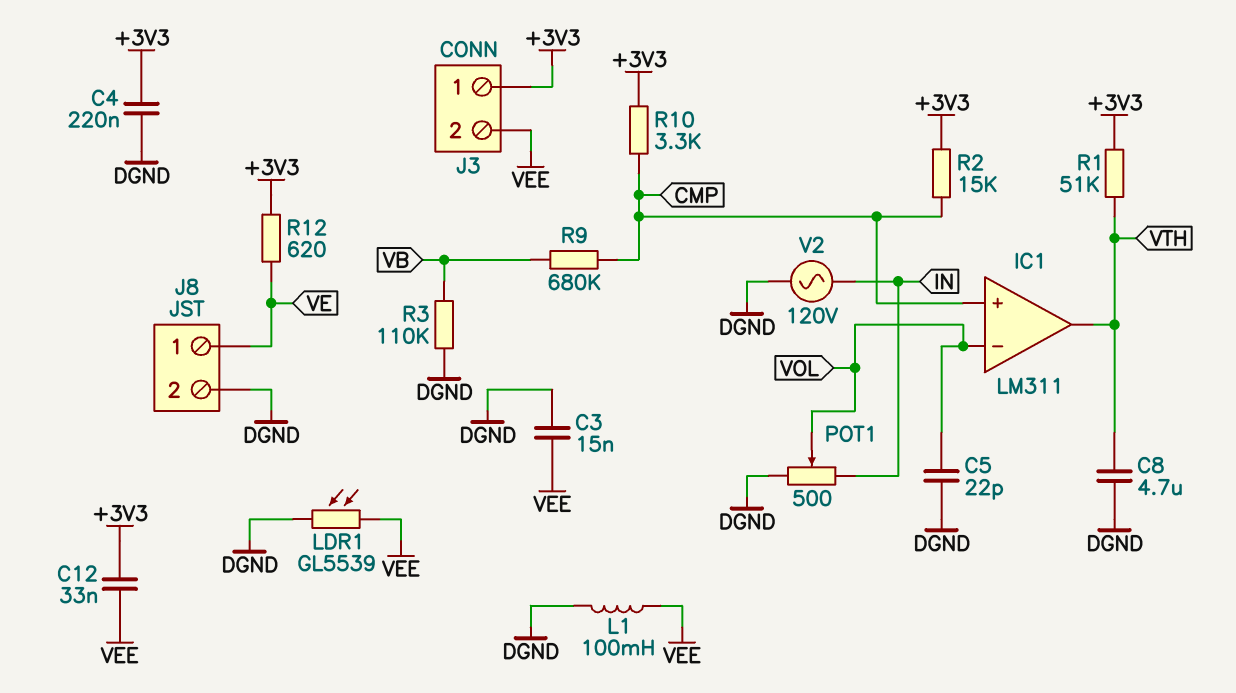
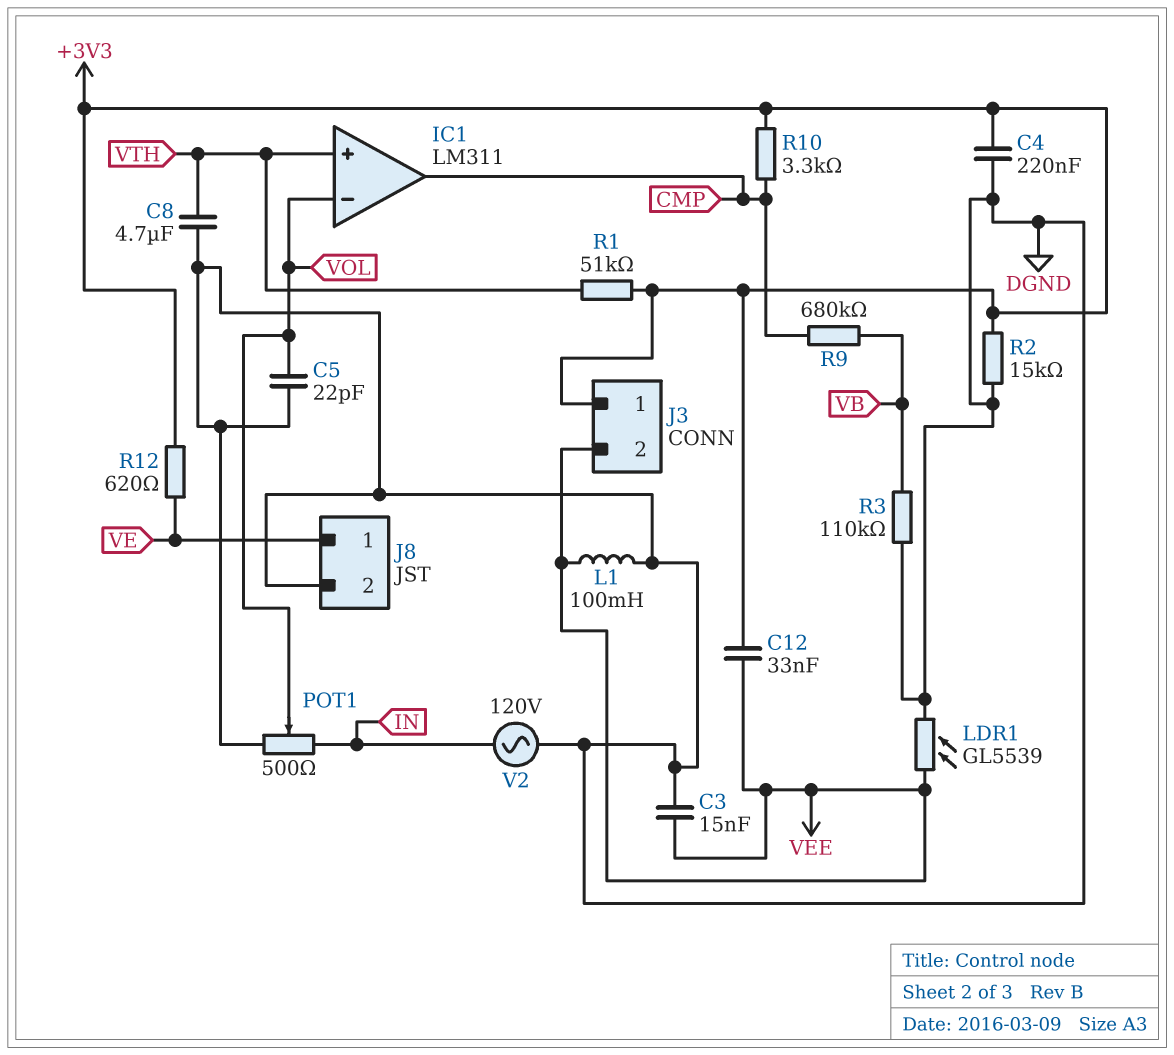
IC1 pin in+: CMP -> VTH
IC1 pin out: VTH -> CMP
R2: 15k (+3V3, CMP) -> 15k (+3V3, DGND)

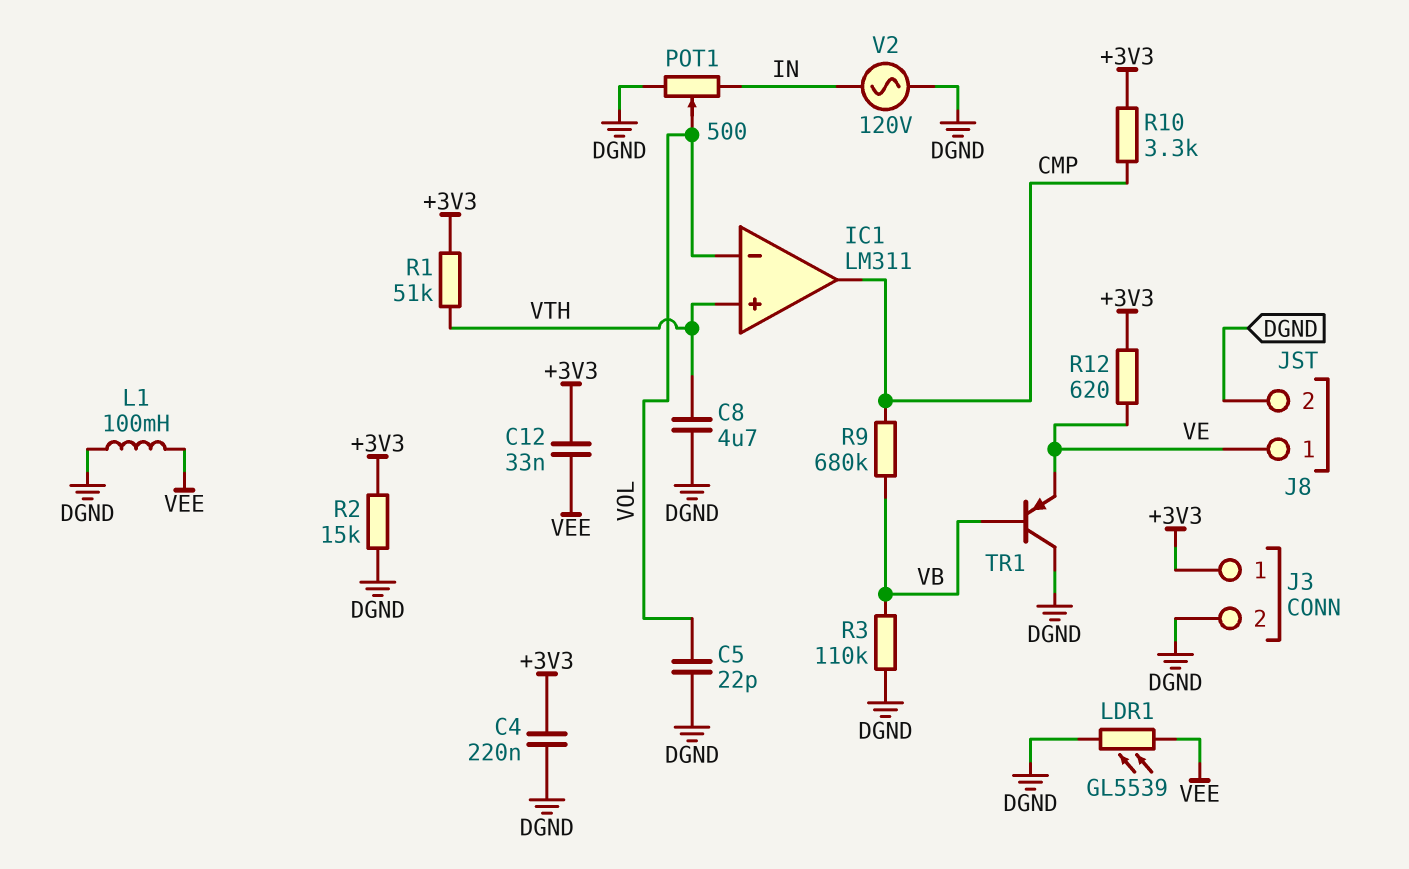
C3: 15nF (DGND, VEE) -> none
J3 pin 2: VEE -> DGND
TR1: none -> PNP (B VB, C DGND, E VE)

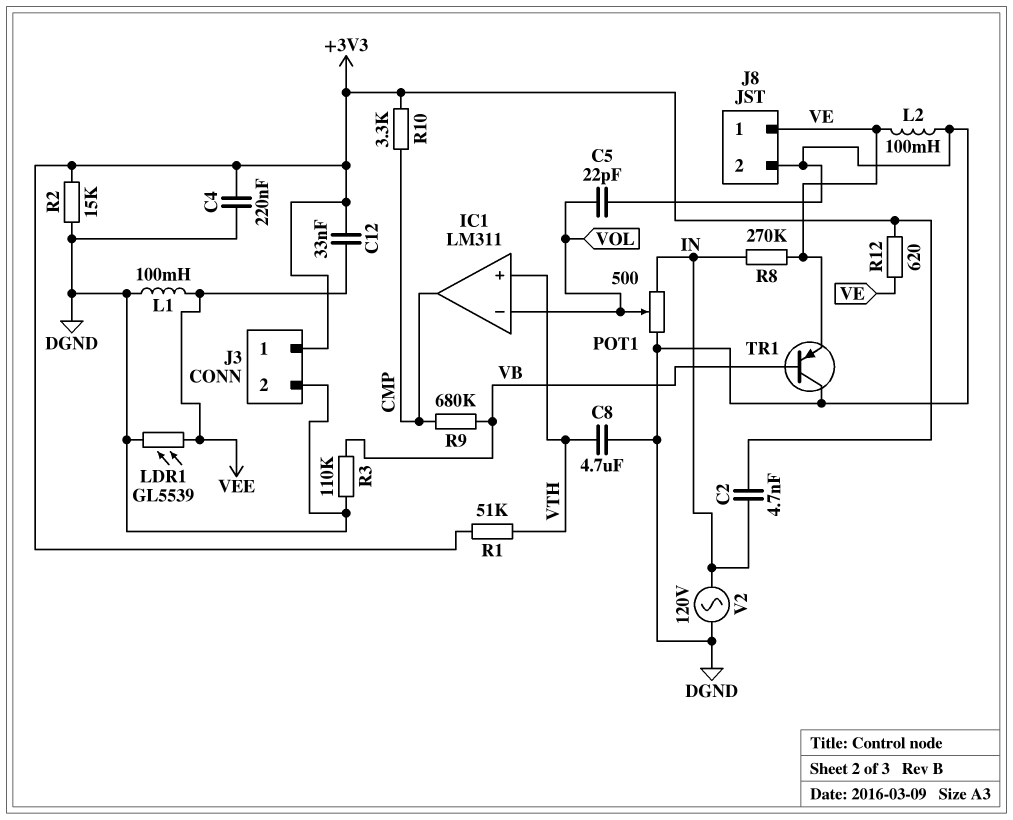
C2: none -> 4.7nF (+3V3, IN)
L2: none -> 100mH (DGND, VE)
R8: none -> 270k (IN, VE)

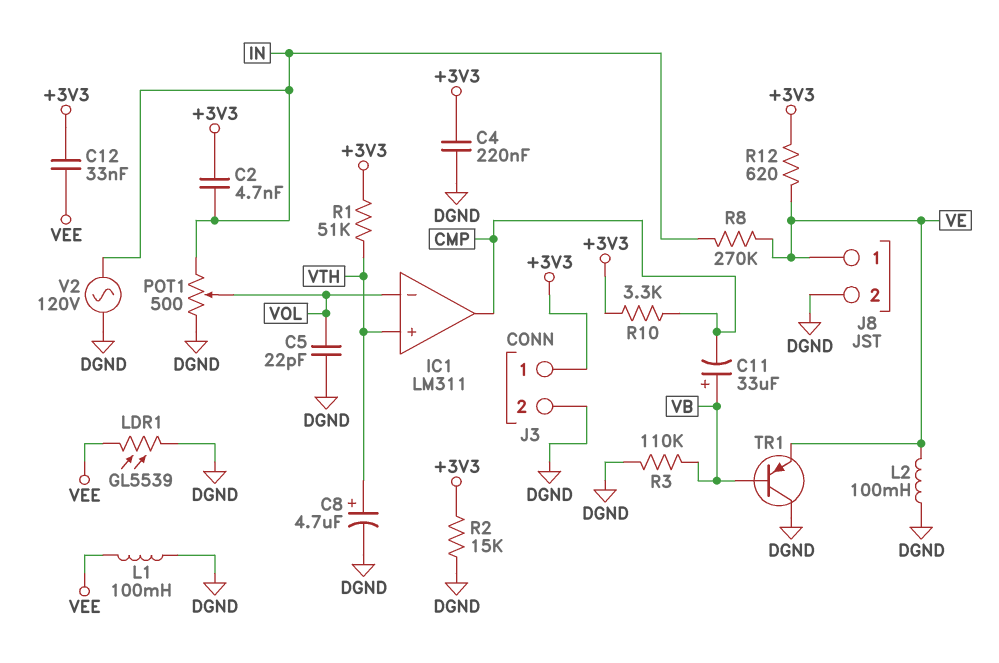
C8: 4.7uF (DGND, VTH) -> 4.7uF (plus VTH, minus DGND)
C11: none -> 33uF (plus VB, minus CMP)
R9: 680k (CMP, VB) -> none

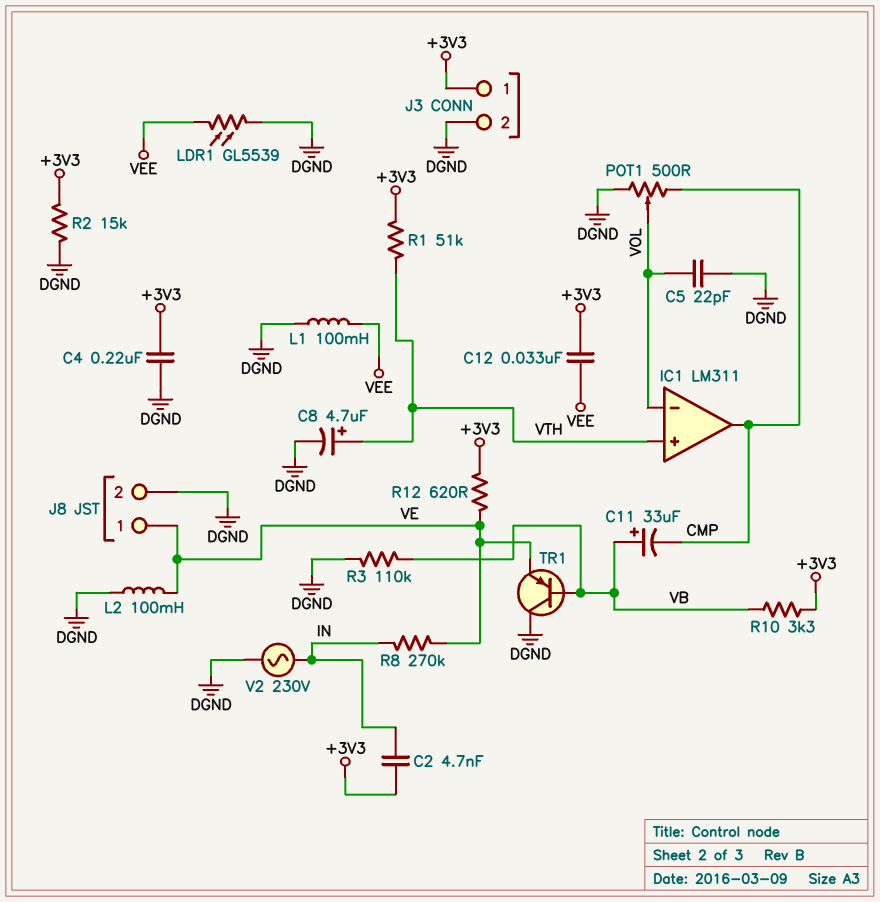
POT1: 500 (DGND, IN, wiper VOL) -> 500 (CMP, DGND, wiper VOL)
R10: 3.3k (+3V3, CMP) -> 3.3k (+3V3, VB)
V2: AC 120V (DGND, IN) -> AC 230V (DGND, IN)

